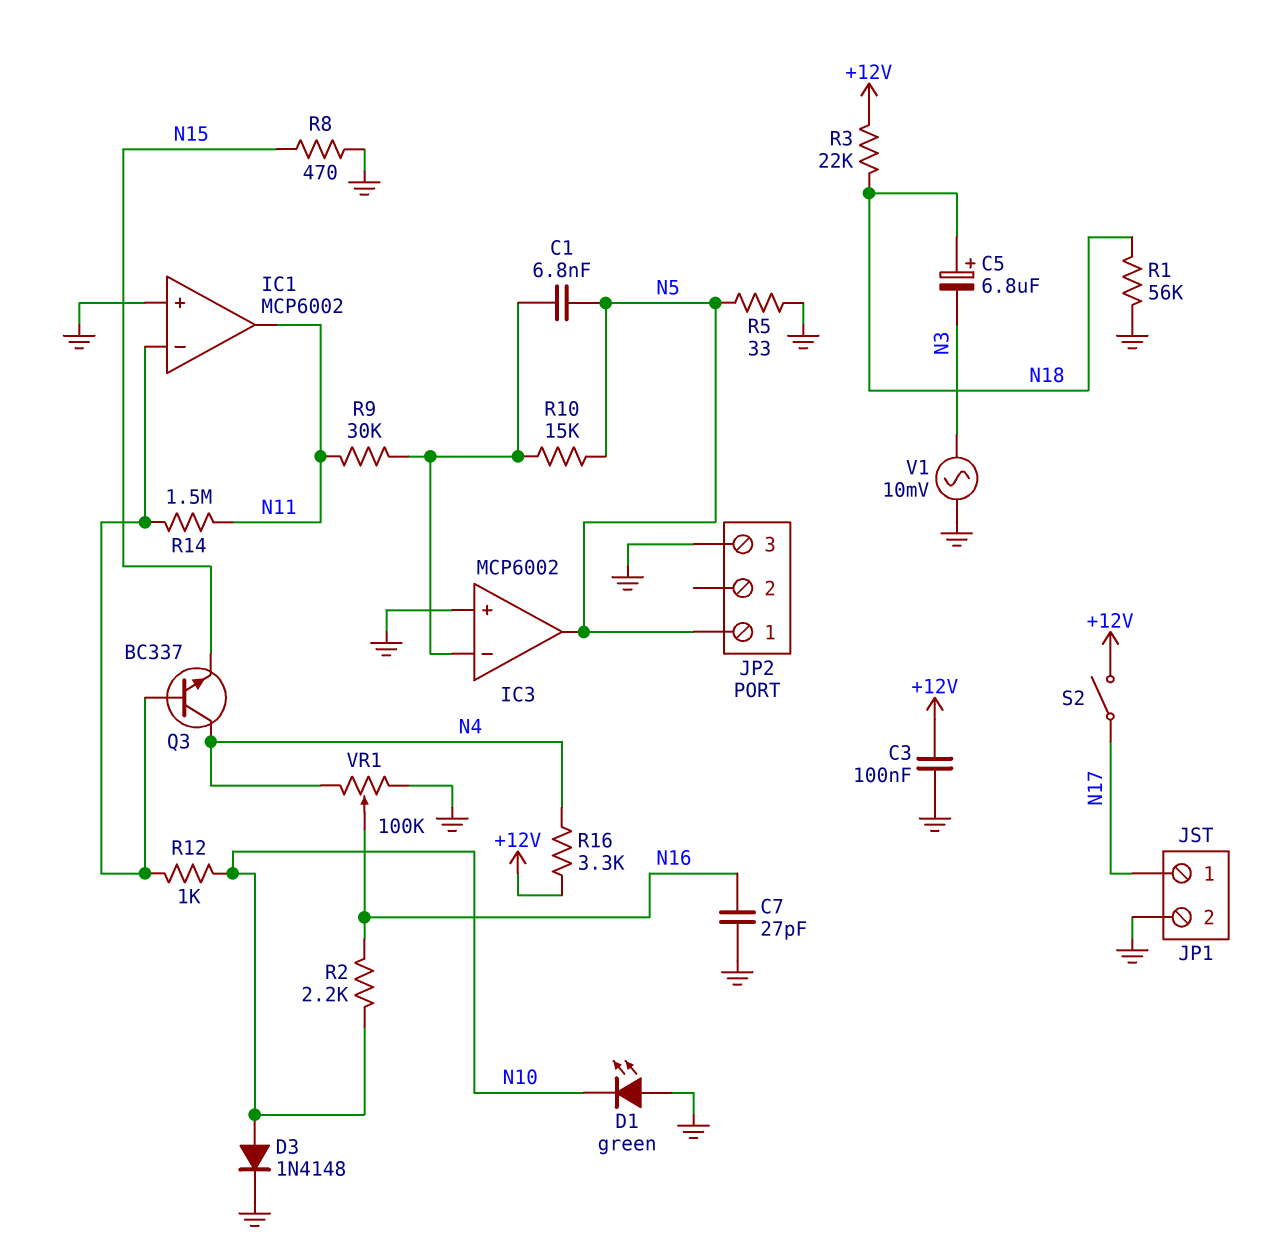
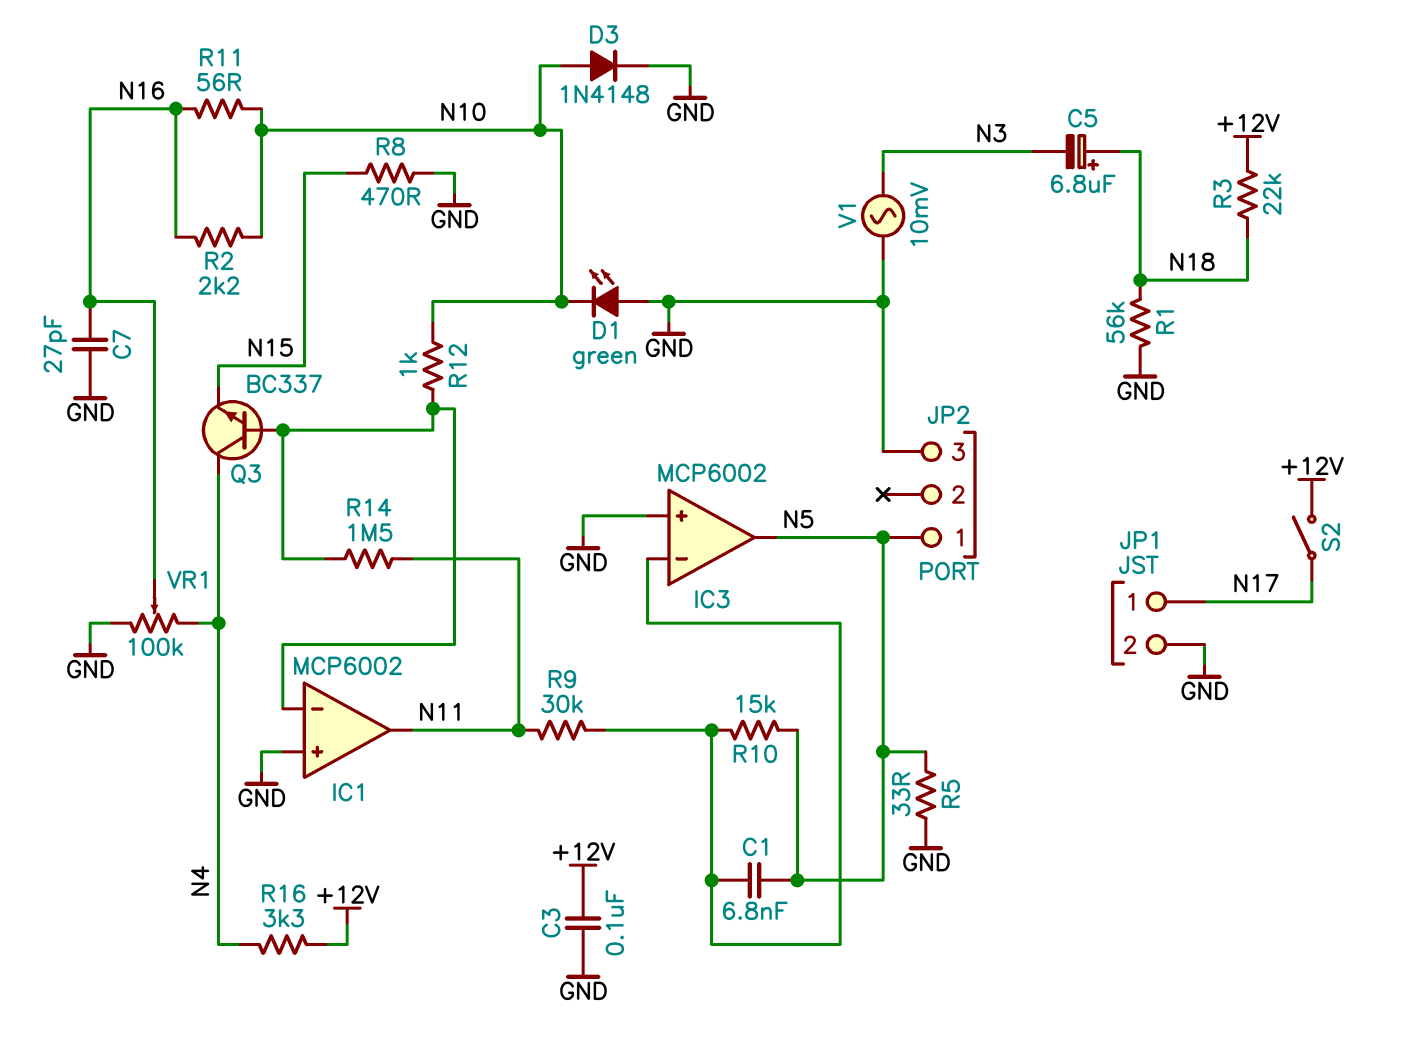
R11: none -> 56 (N10, N16)

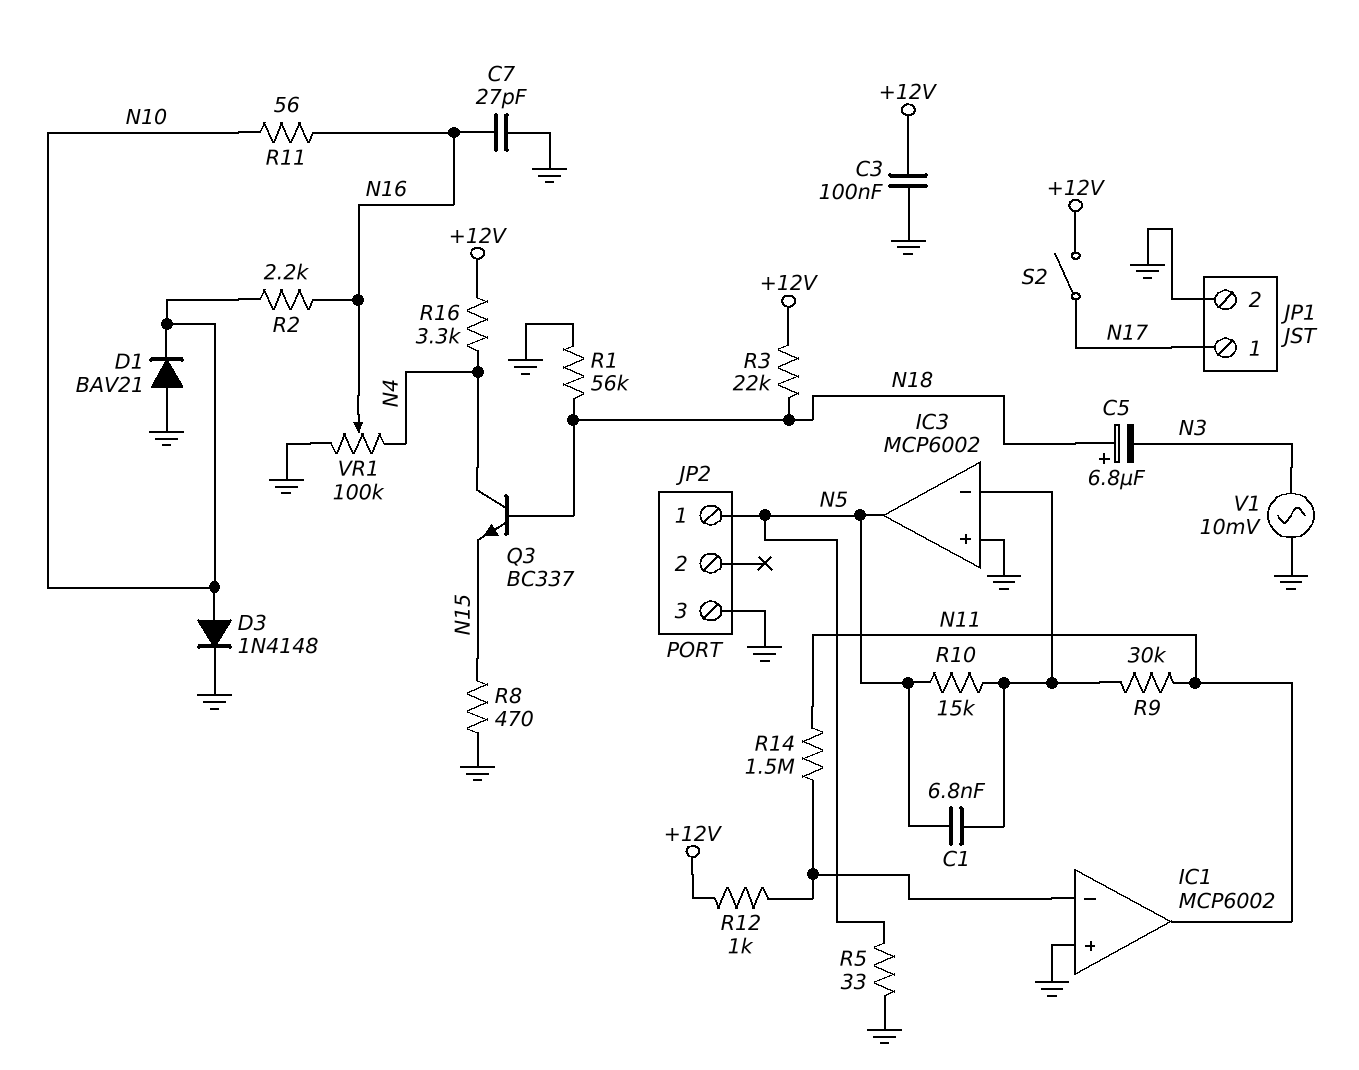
D1: LED green (A GND, K N10) -> diode BAV21 (A GND, K N10)
Q3: NPN BC337 (B IC1/in-, C N4, E N15) -> NPN BC337 (B N18, C N4, E N15)
R12: 1k (IC1/in-, N10) -> 1k (+12V, IC1/in-)

